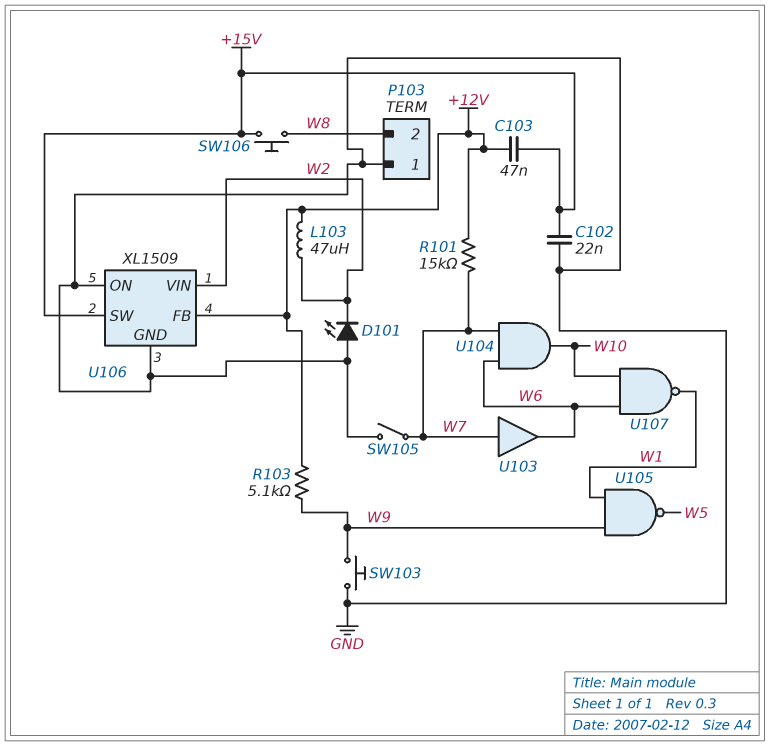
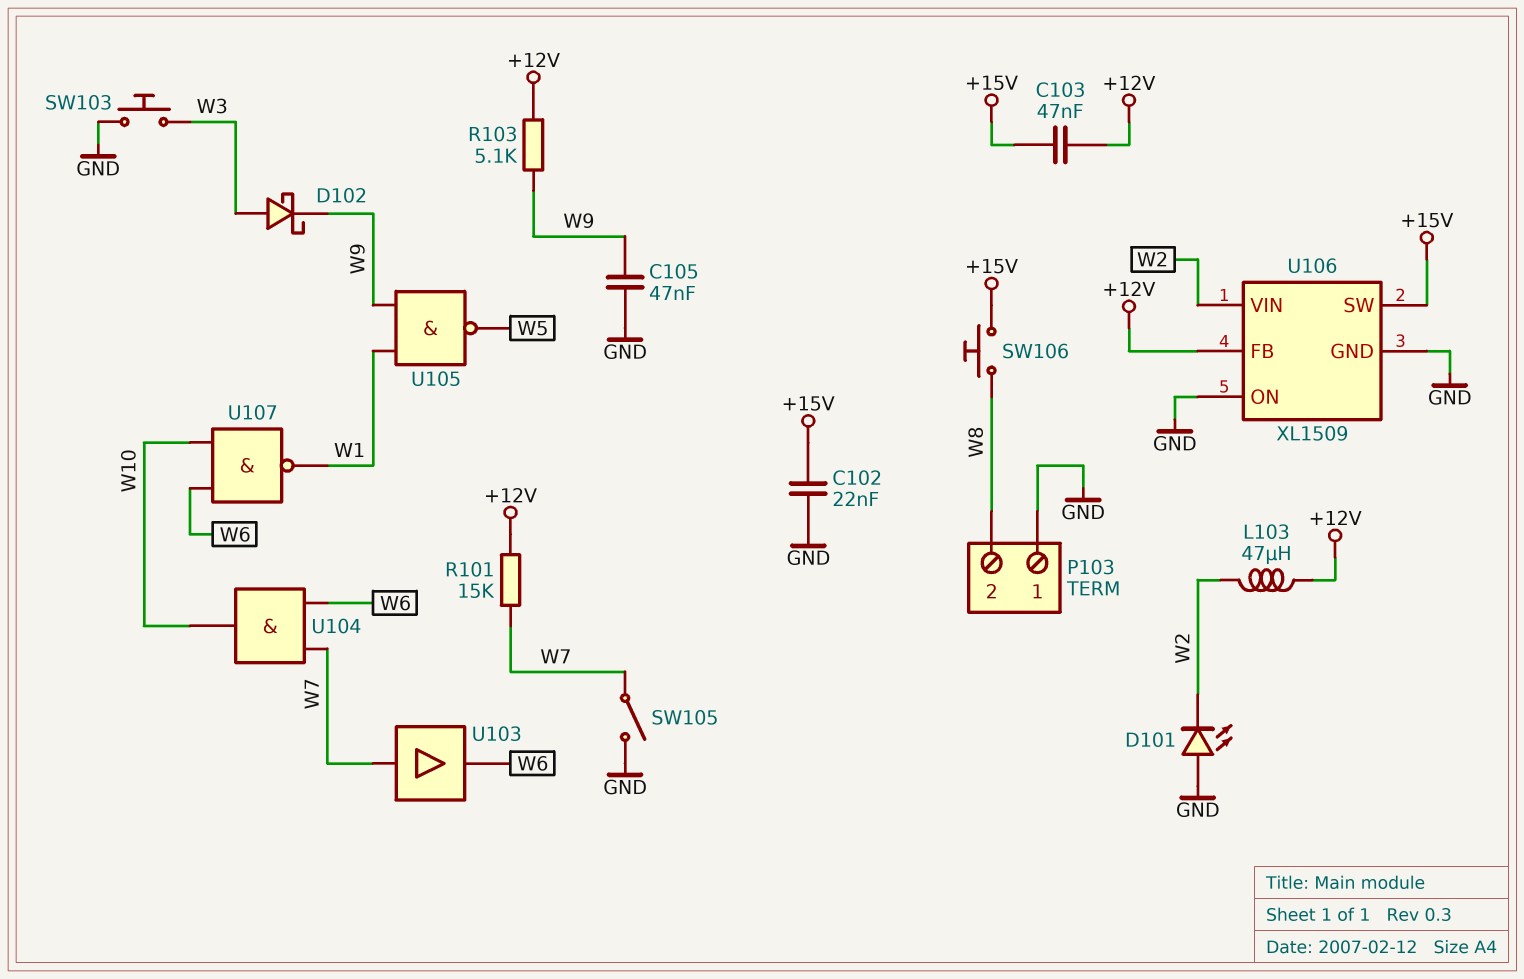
C105: none -> 47nF (GND, W9)
D102: none -> schottky (A W3, K W9)
SW103: button (GND, W9) -> button (GND, W3)

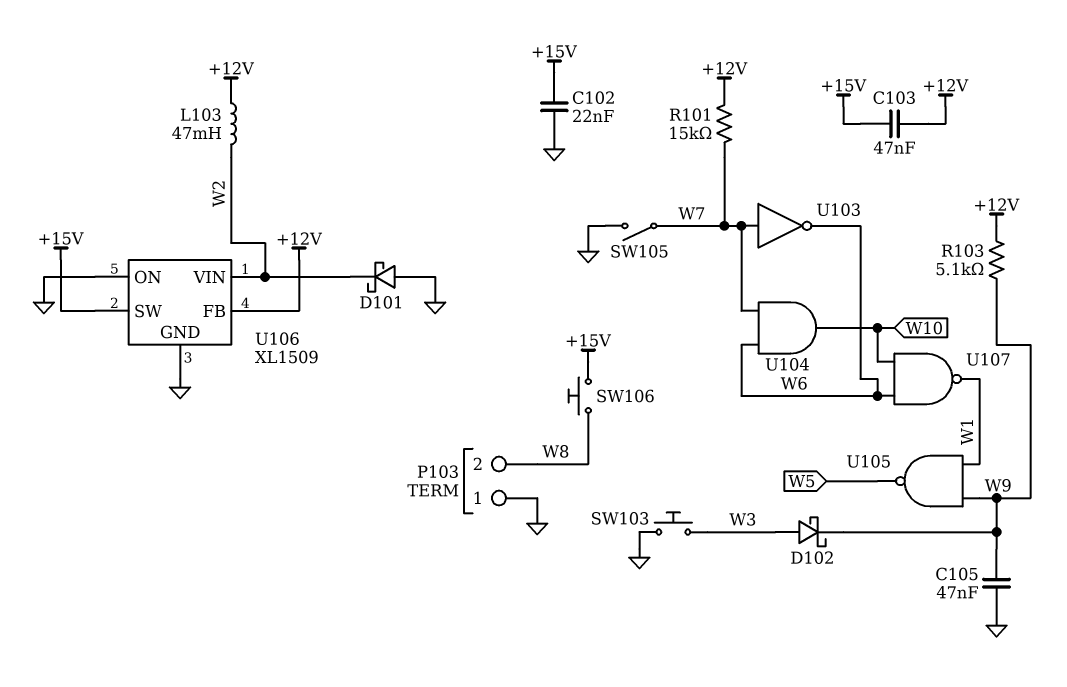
D101: LED (A GND, K W2) -> schottky (A GND, K W2)
L103: 47uH (+12V, W2) -> 47mH (+12V, W2)
U103: buffer (in W7, out W6) -> NOT (in W7, out W6)

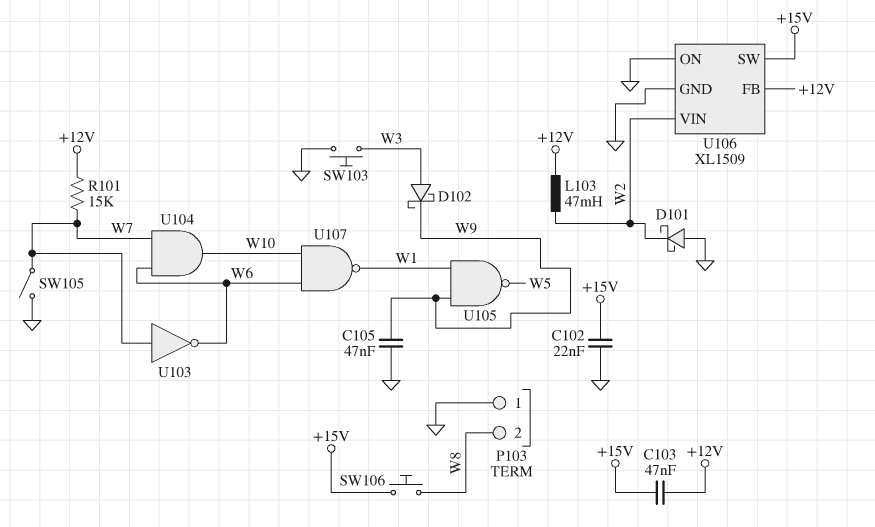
R103: 5.1k (+12V, W9) -> none

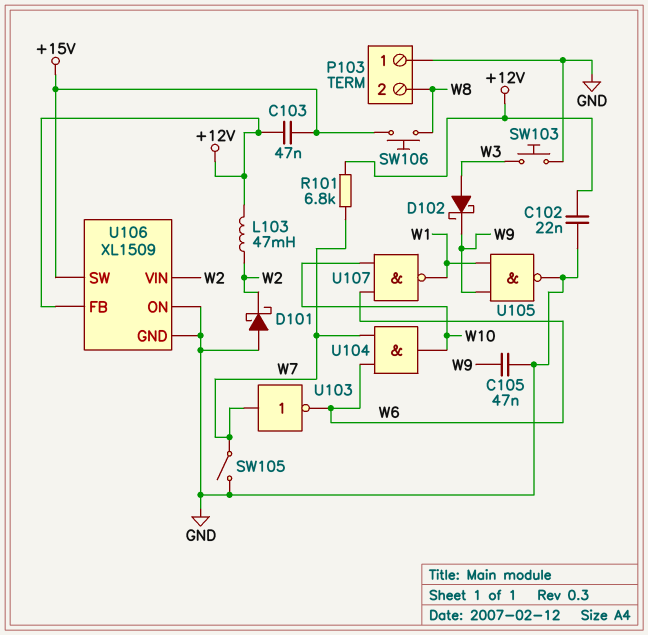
C102: 22nF (+15V, GND) -> 22nF (+12V, GND)
R101: 15k (+12V, W7) -> 6.8k (+12V, W7)
U105: NAND (in W1, in W9, out W5) -> NAND (in W1, in W9, out GND)

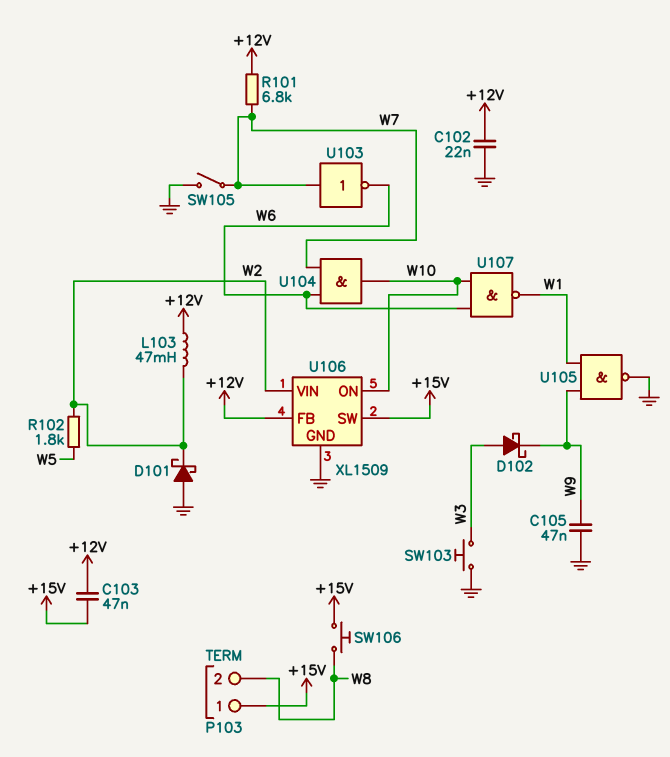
P103 pin 1: GND -> +15V
R102: none -> 1.8k (W2, W5)
U106 pin ON: GND -> W10

